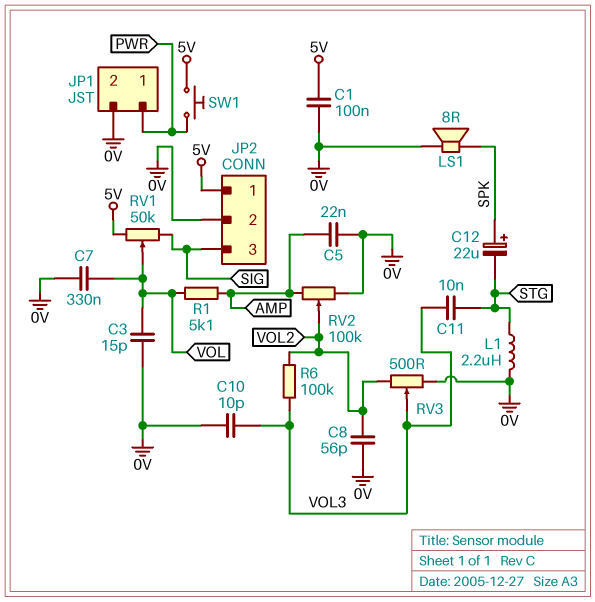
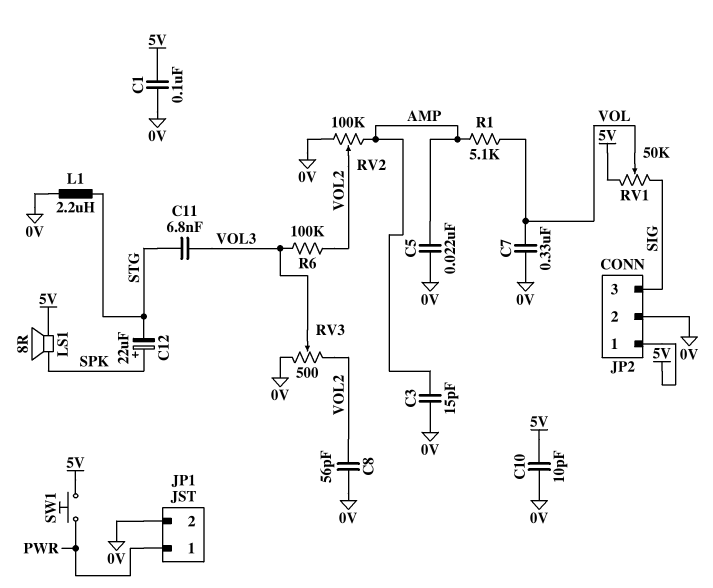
C3: 15pF (0V, VOL) -> 15pF (0V, AMP)
C10: 10pF (0V, VOL3) -> 10pF (0V, 5V)
C11: 10nF (STG, VOL3) -> 6.8nF (STG, VOL3)
LS1: speaker 8R (0V, SPK) -> speaker 8R (5V, SPK)

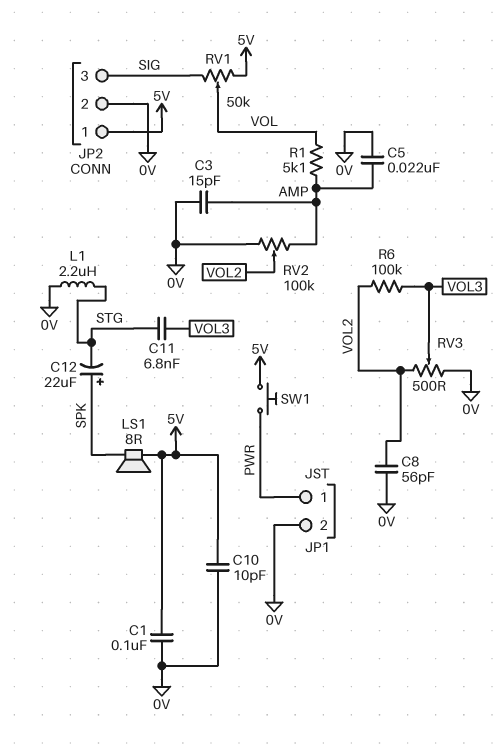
C7: 330nF (0V, VOL) -> none

